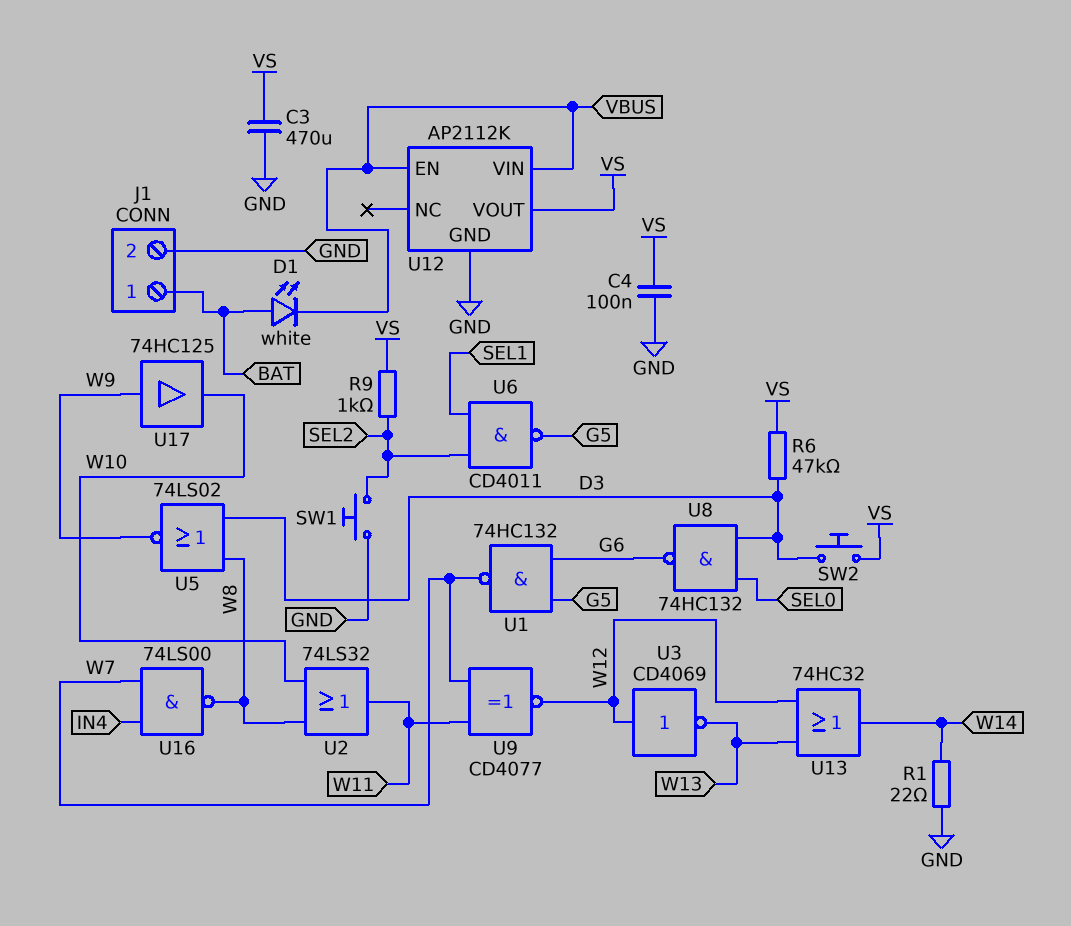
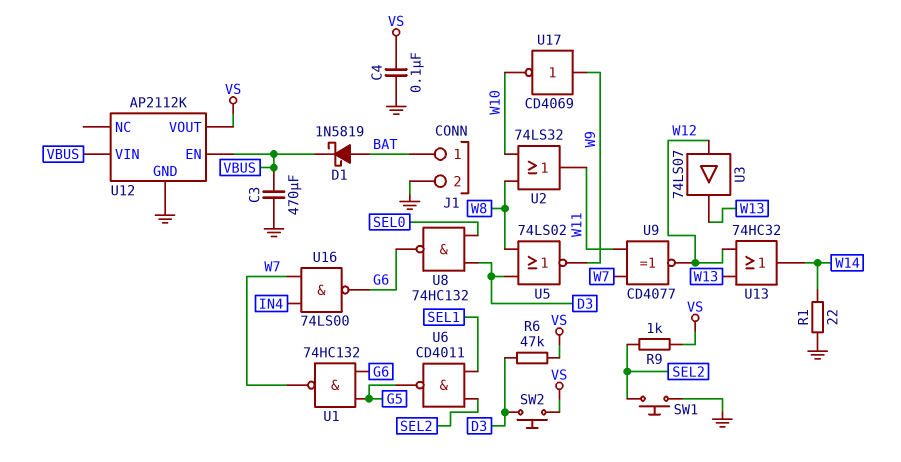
C3: 470uF (GND, VS) -> 470uF (GND, VBUS)
D1: LED white (A BAT, K VBUS) -> schottky 1N5819 (A BAT, K VBUS)
U3: NOT CD4069 (in W12, out W13) -> buffer 74LS07 (in W12, out W13)
U16: NAND 74LS00 (in IN4, in W7, out W8) -> NAND 74LS00 (in IN4, in W7, out G6)
U17: buffer 74HC125 (in W9, out W10) -> NOT CD4069 (in W9, out W10)

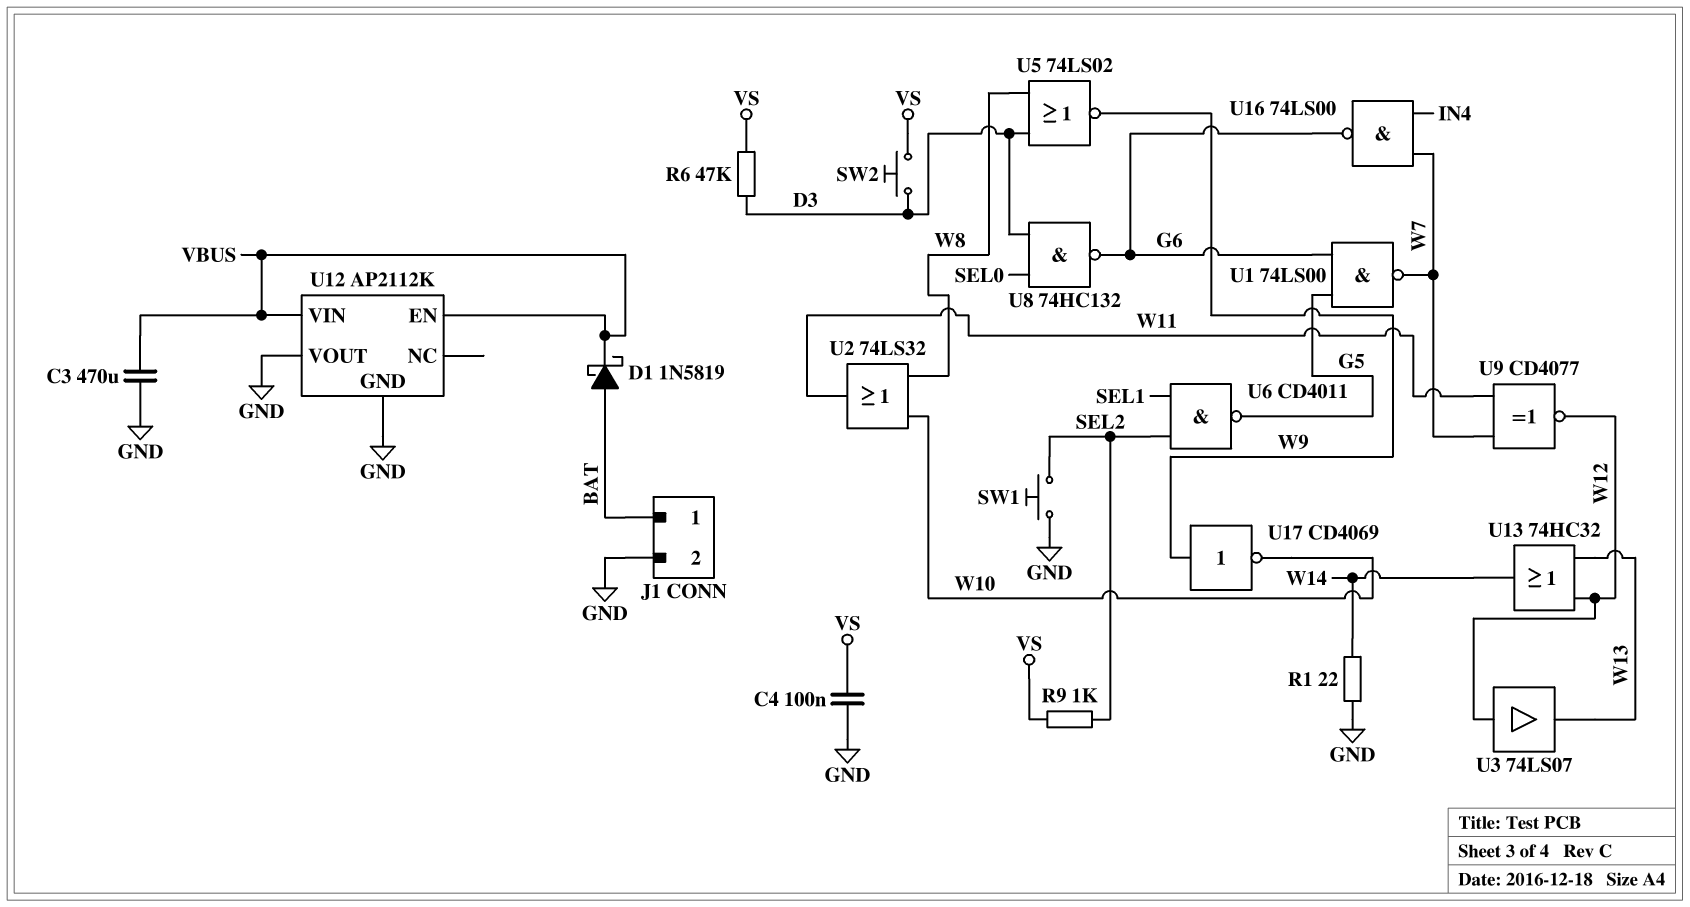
U1: NAND 74HC132 (in G5, in G6, out W7) -> NAND 74LS00 (in G5, in G6, out W7)
U12 pin VOUT: VS -> GND

